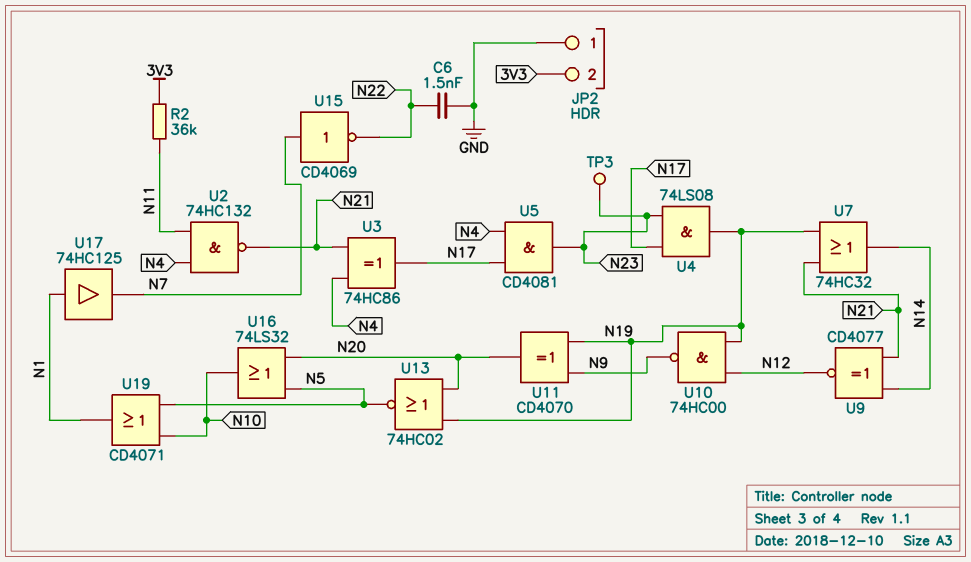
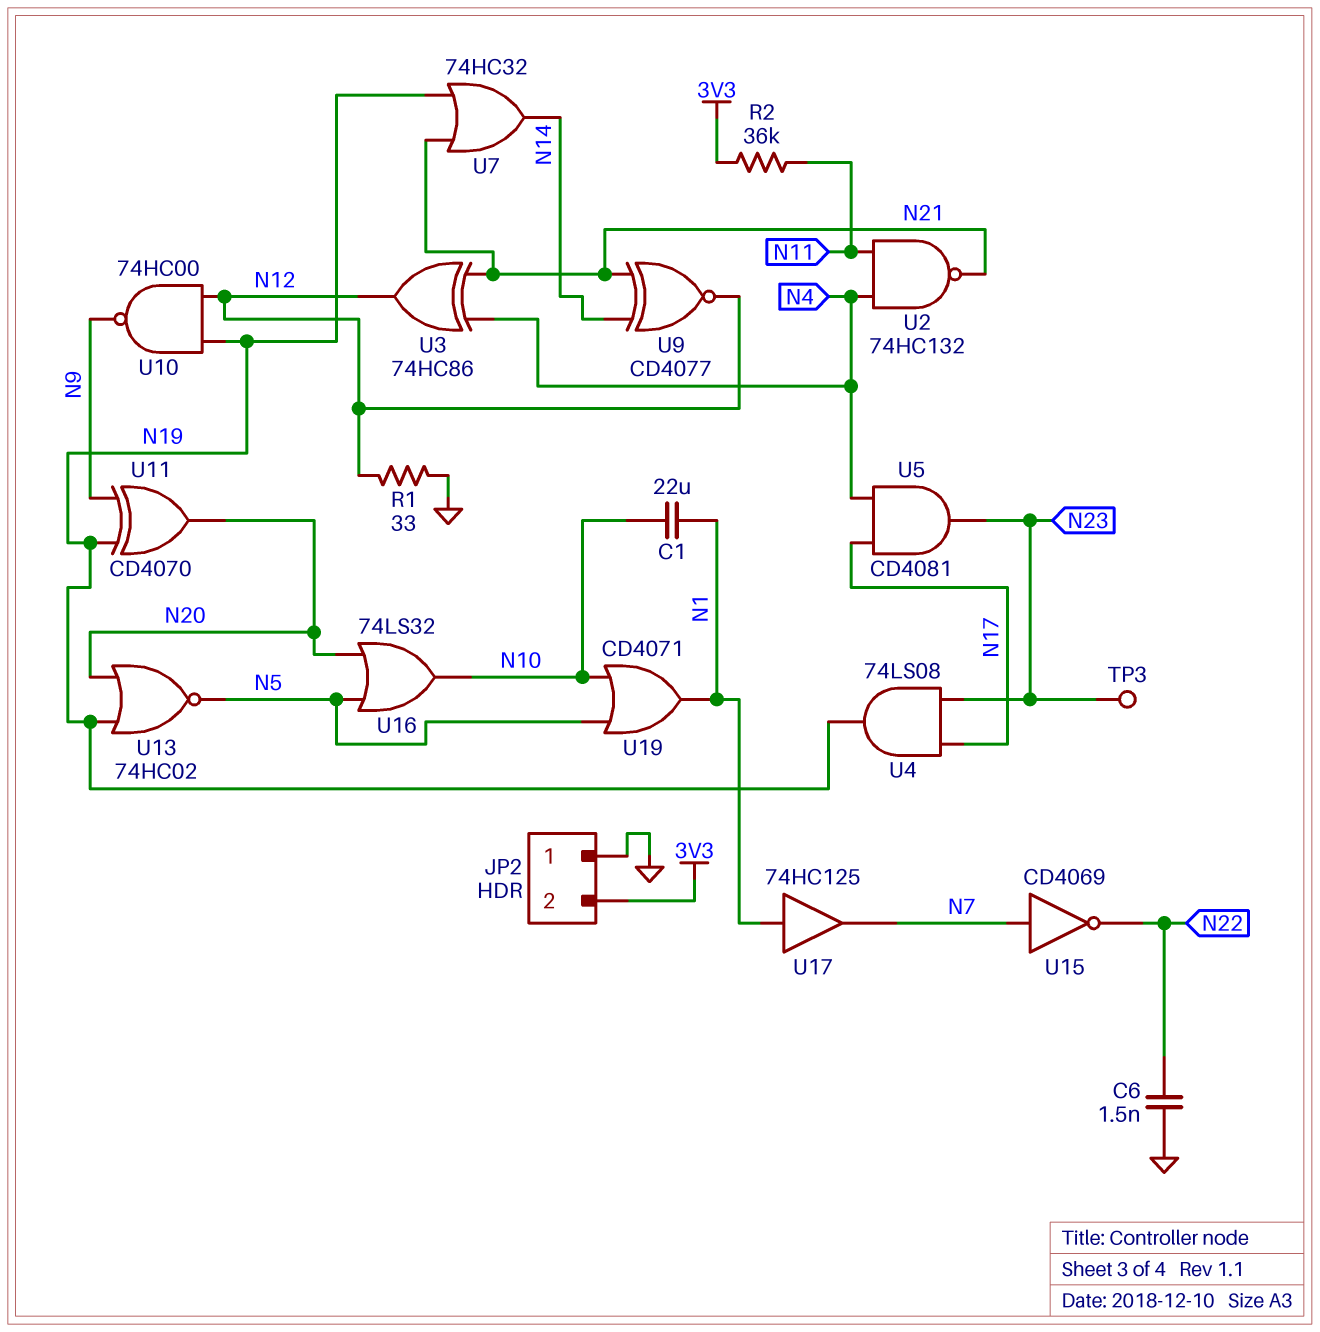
C1: none -> 22uF (N1, N10)
R1: none -> 33 (GND, N12)
U3: XOR 74HC86 (in N4, in N21, out N17) -> XOR 74HC86 (in N4, in N21, out N12)

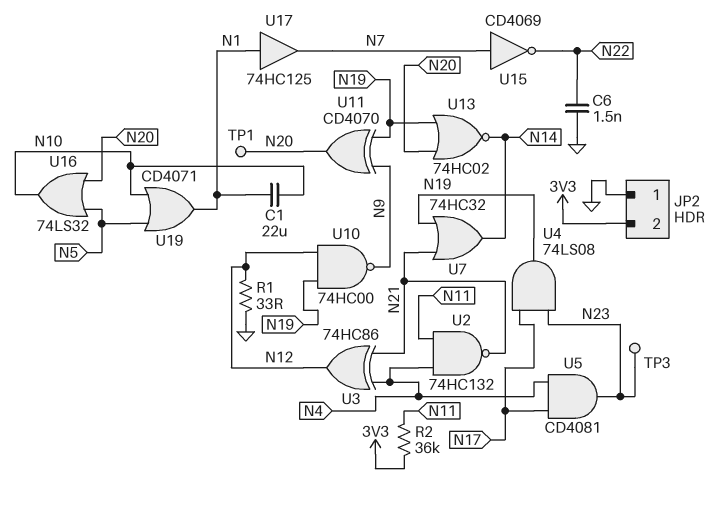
TP1: none -> test point (N20)
U9: XNOR CD4077 (in N14, in N21, out N12) -> none
U13: NOR 74HC02 (in N19, in N20, out N5) -> NOR 74HC02 (in N19, in N20, out N14)

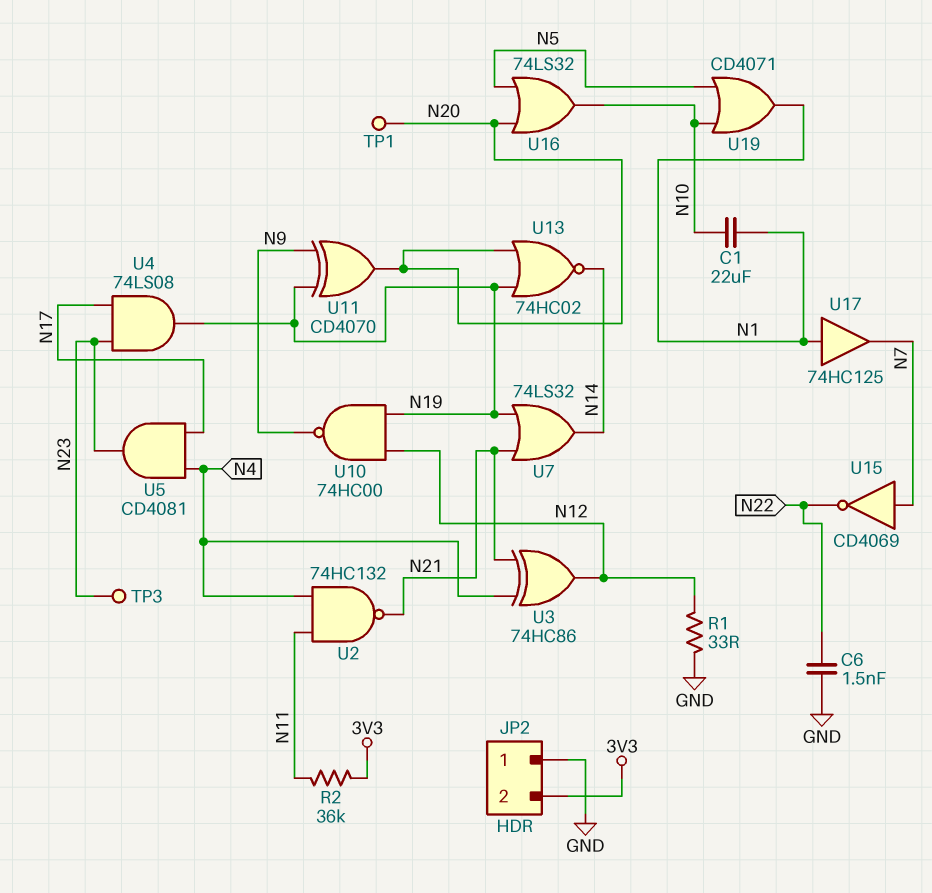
U7: OR 74HC32 (in N19, in N21, out N14) -> OR 74LS32 (in N19, in N21, out N14)

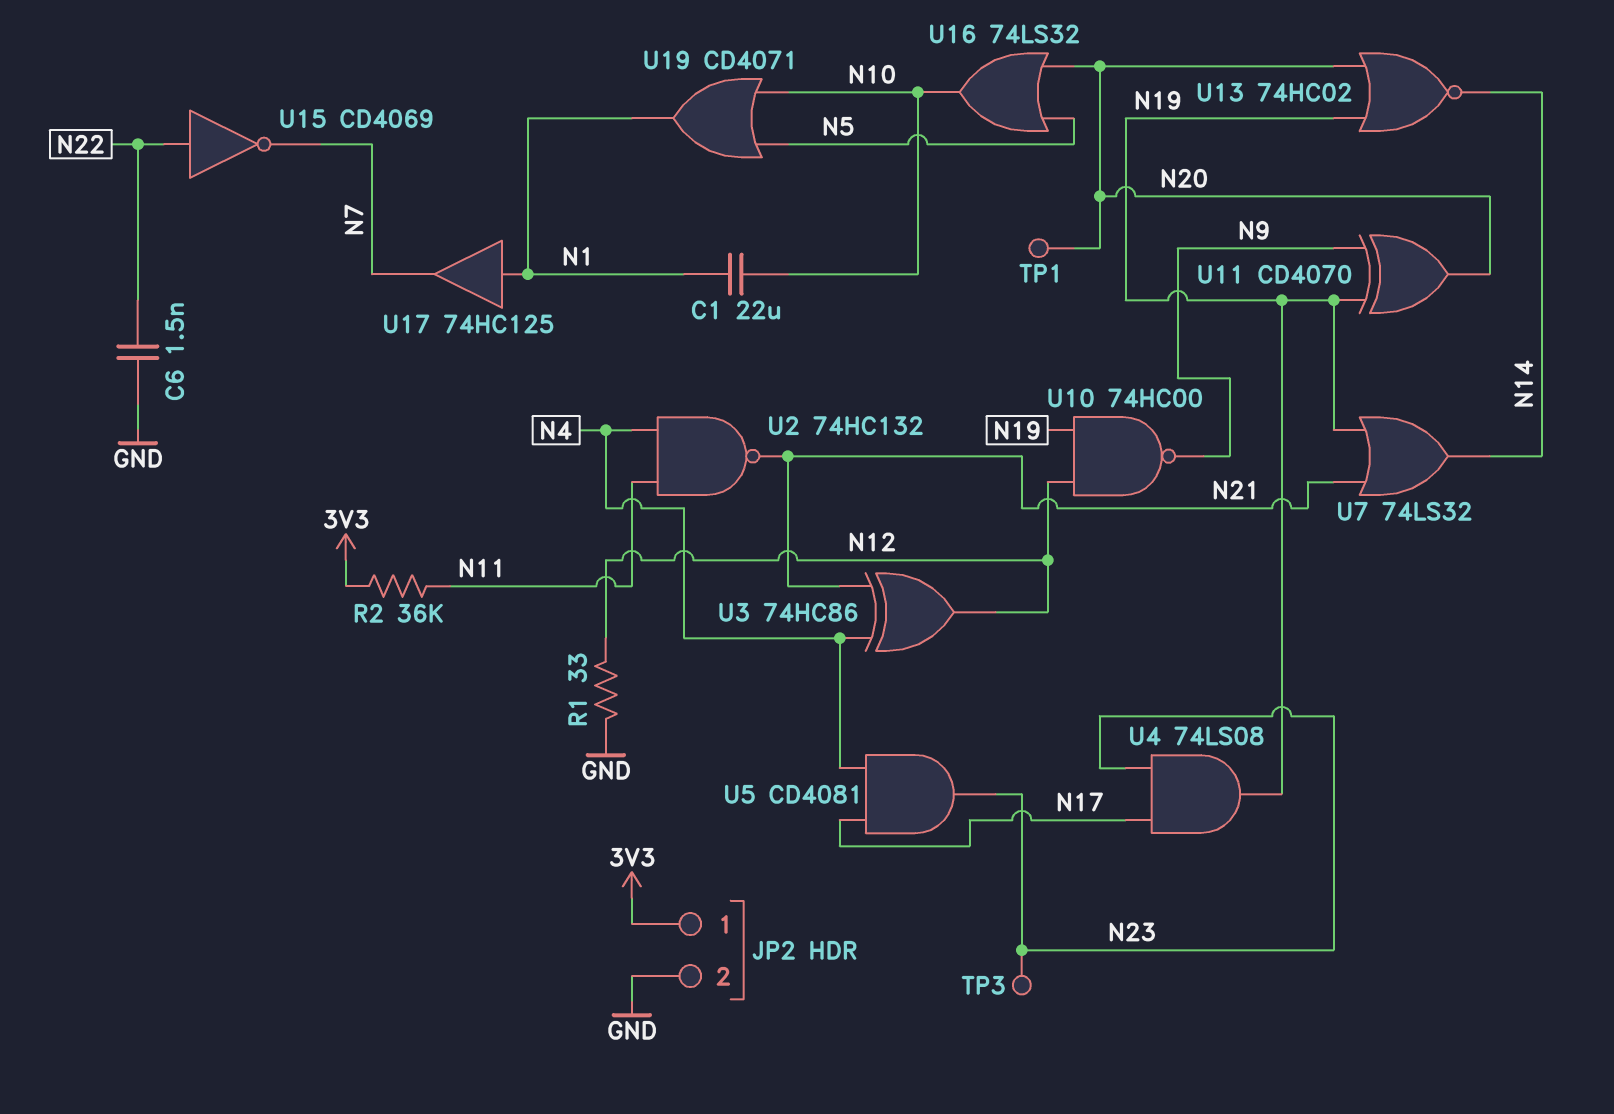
JP2 pin 1: GND -> 3V3
JP2 pin 2: 3V3 -> GND
U15: NOT CD4069 (in N7, out N22) -> NOT CD4069 (in N22, out N7)

